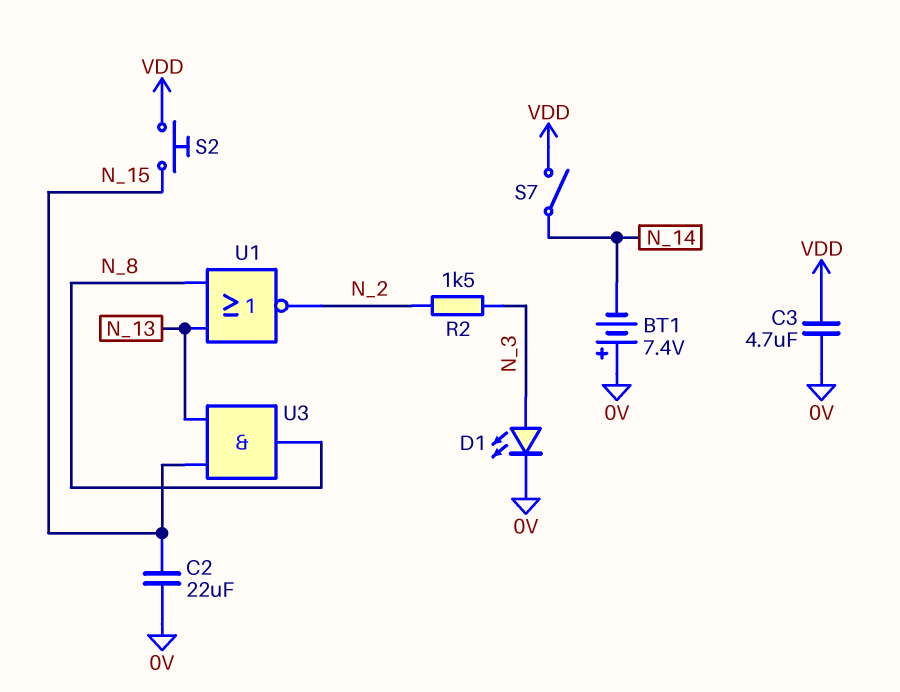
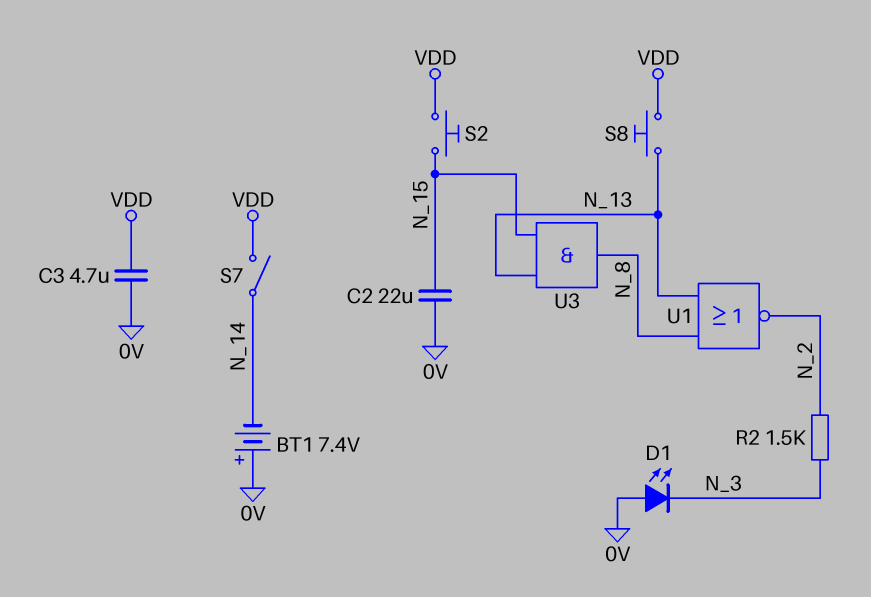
D1: LED (A N_3, K 0V) -> LED (A 0V, K N_3)
S8: none -> button (N_13, VDD)

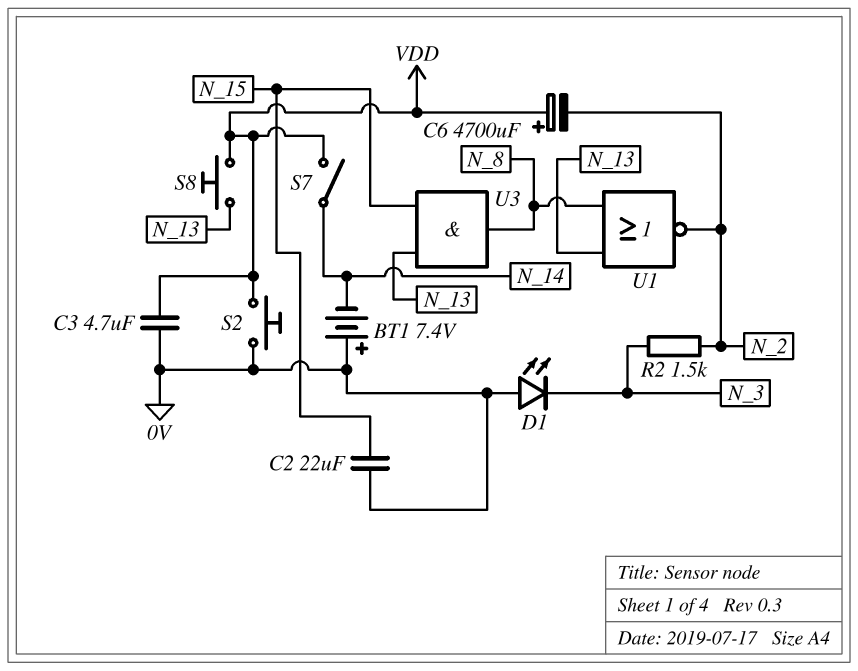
C6: none -> 4700uF (plus VDD, minus N_2)
S2: button (N_15, VDD) -> button (0V, VDD)

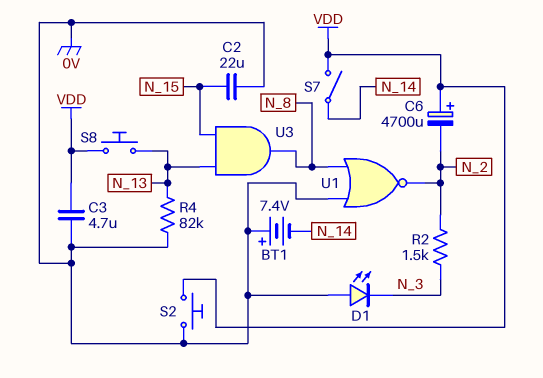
R4: none -> 82k (0V, N_13)
U1: NOR (in N_8, in N_13, out N_2) -> NOR (in 0V, in N_8, out N_2)

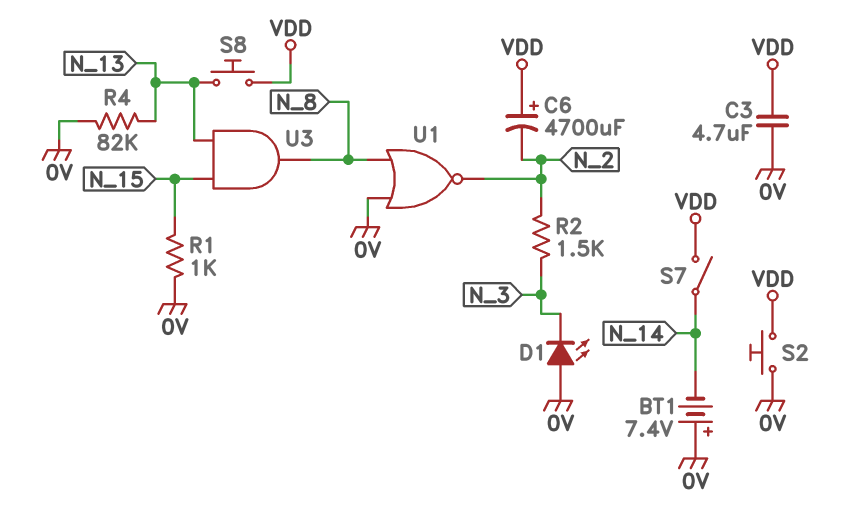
C2: 22uF (0V, N_15) -> none
R1: none -> 1k (0V, N_15)

